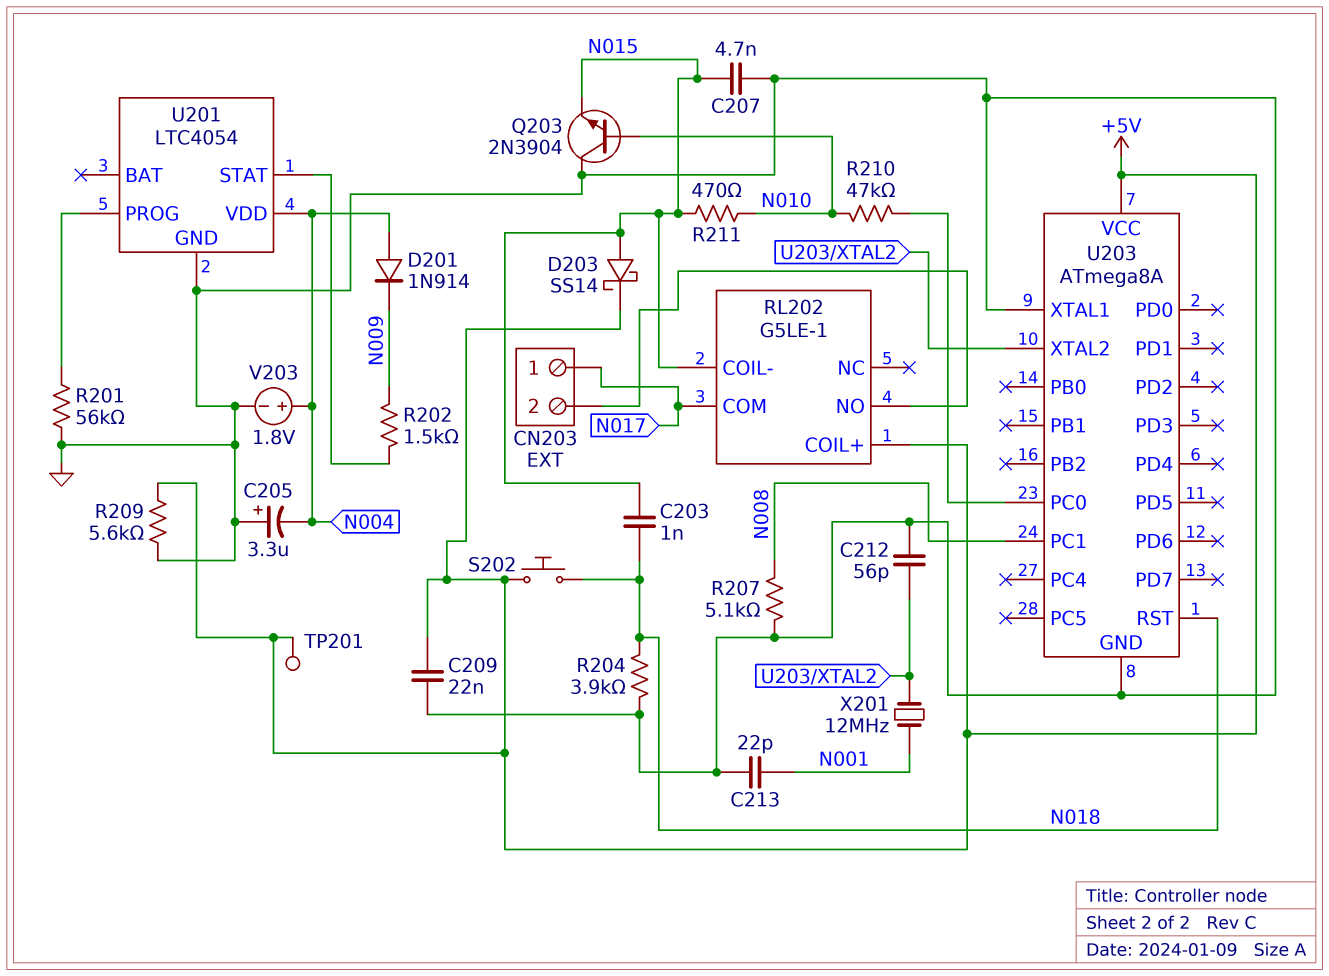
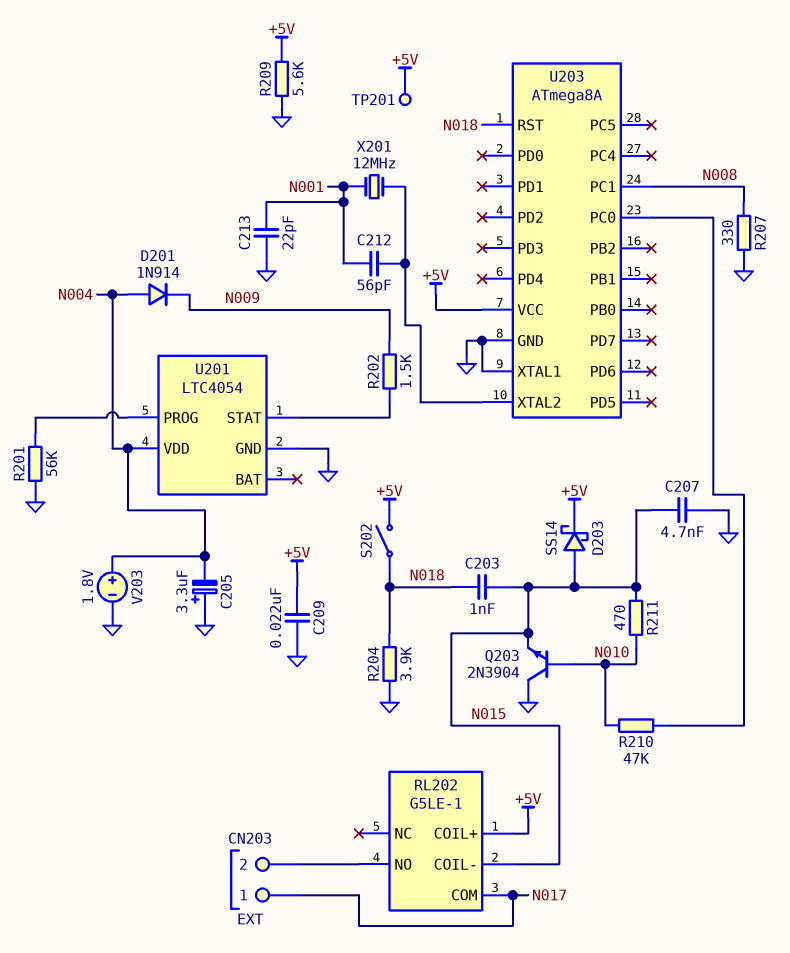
C212: 56pF (GND, U203/XTAL2) -> 56pF (N001, U203/XTAL2)
R207: 5.1k (GND, N008) -> 330 (GND, N008)
S202: button (+5V, N018) -> switch (+5V, N018)

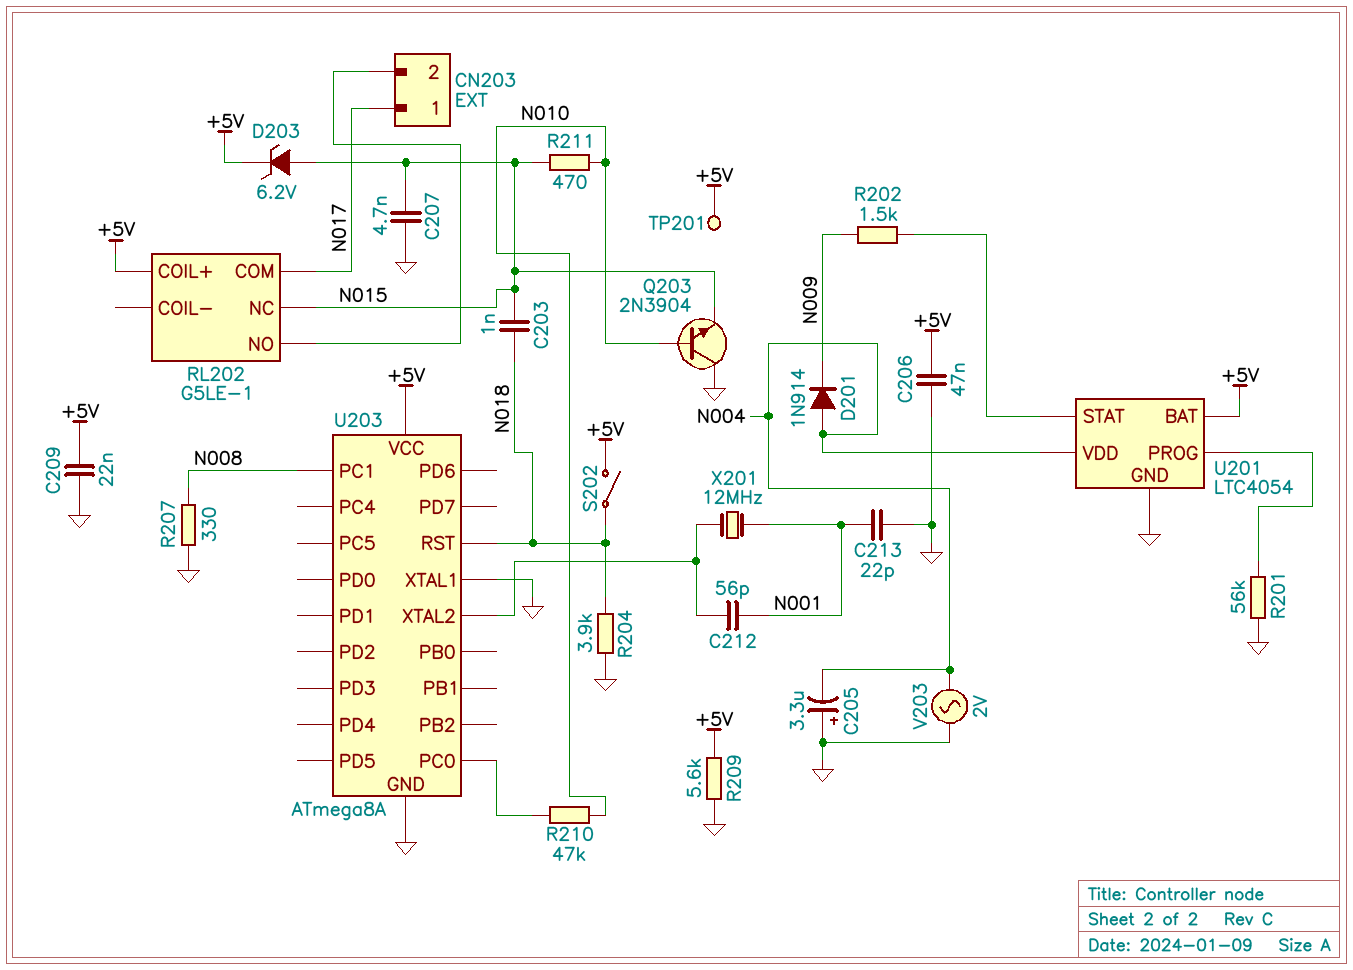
C206: none -> 47nF (+5V, GND)
D203: schottky SS14 (A N015, K +5V) -> zener 6.2V (A N015, K +5V)
RL202 pin COIL-: N015 -> none
RL202 pin NC: none -> N015
U201 pin BAT: none -> +5V
V203: 1.8V (plus N004, minus GND) -> AC 2V (GND, N004)

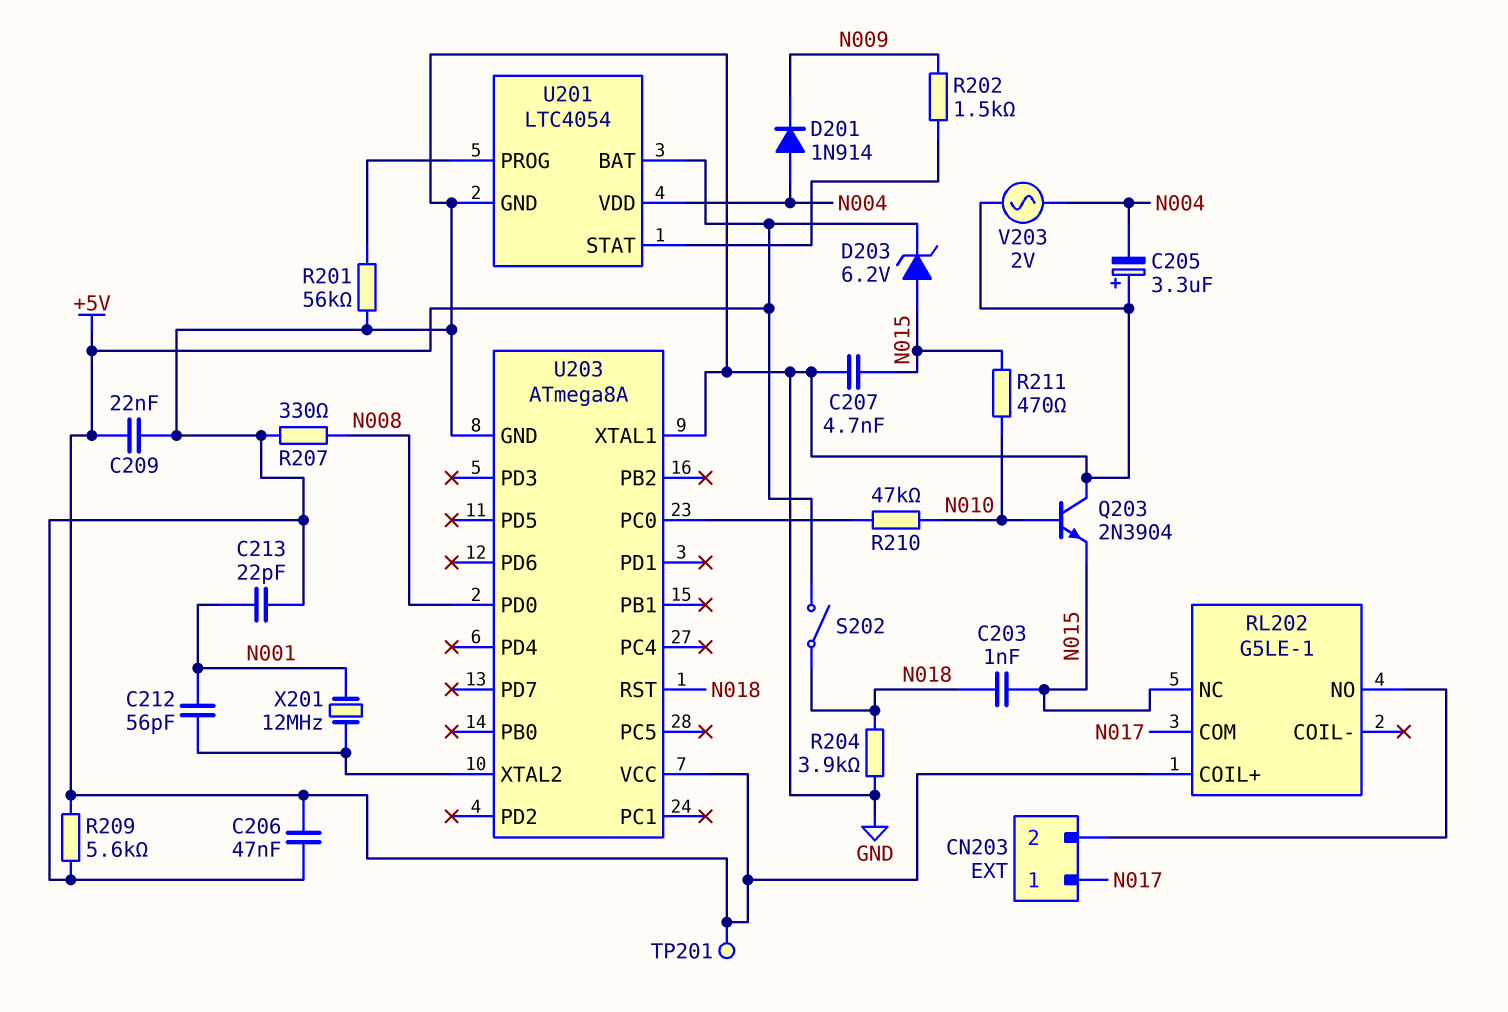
U203 pin PC1: N008 -> none
U203 pin PD0: none -> N008

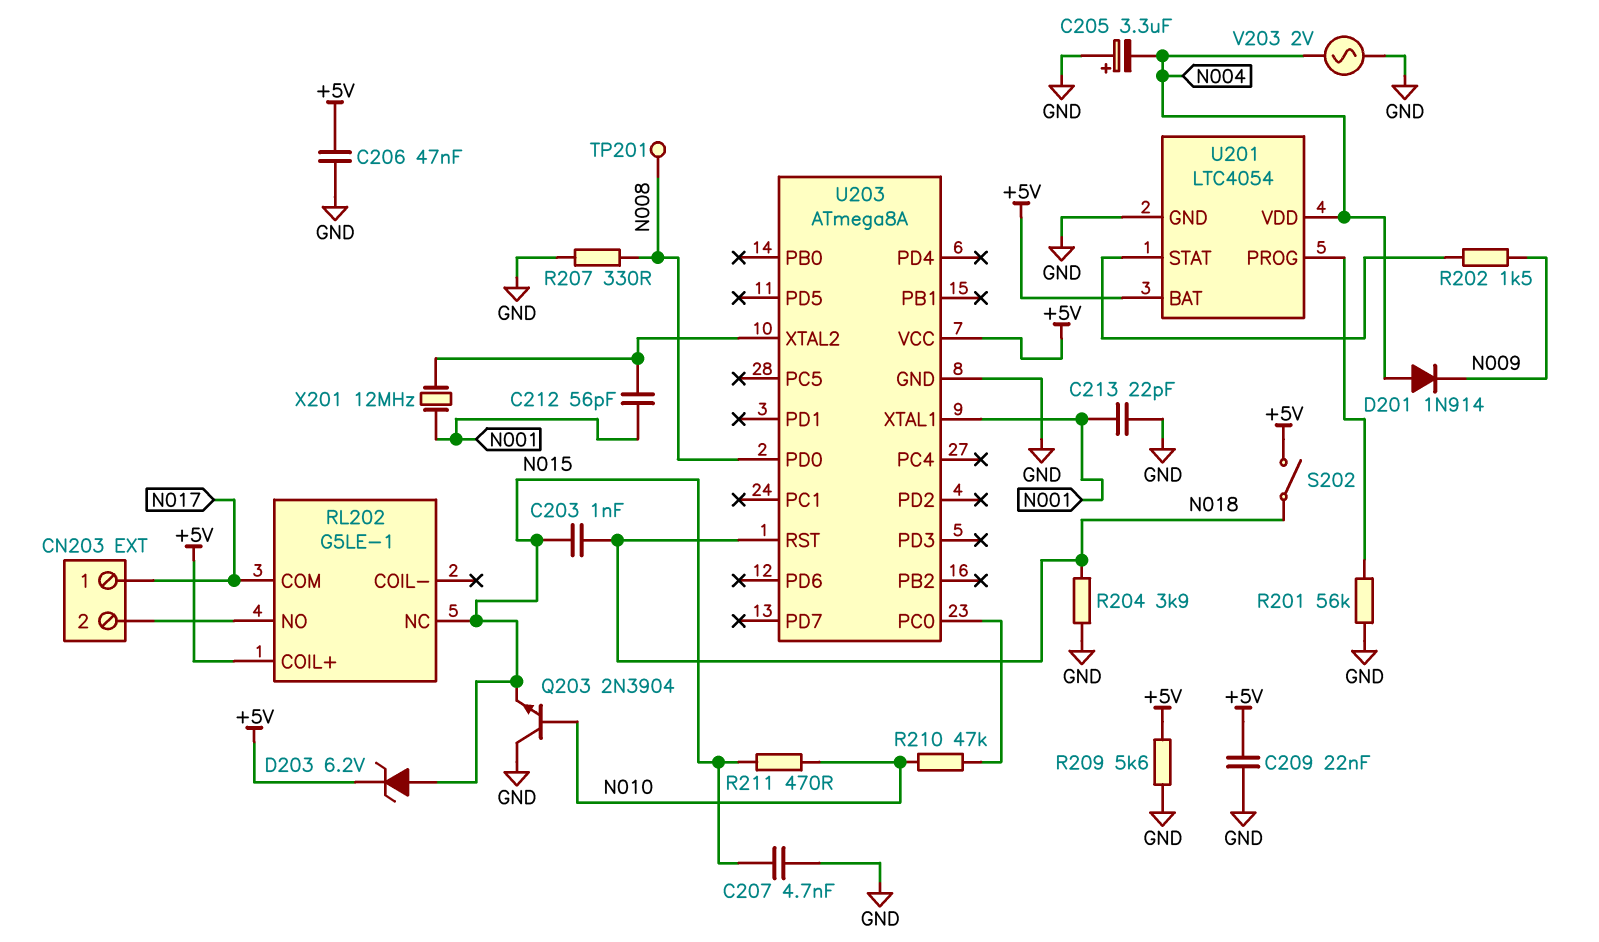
TP201: test point (+5V) -> test point (N008)
U203 pin XTAL1: GND -> N001

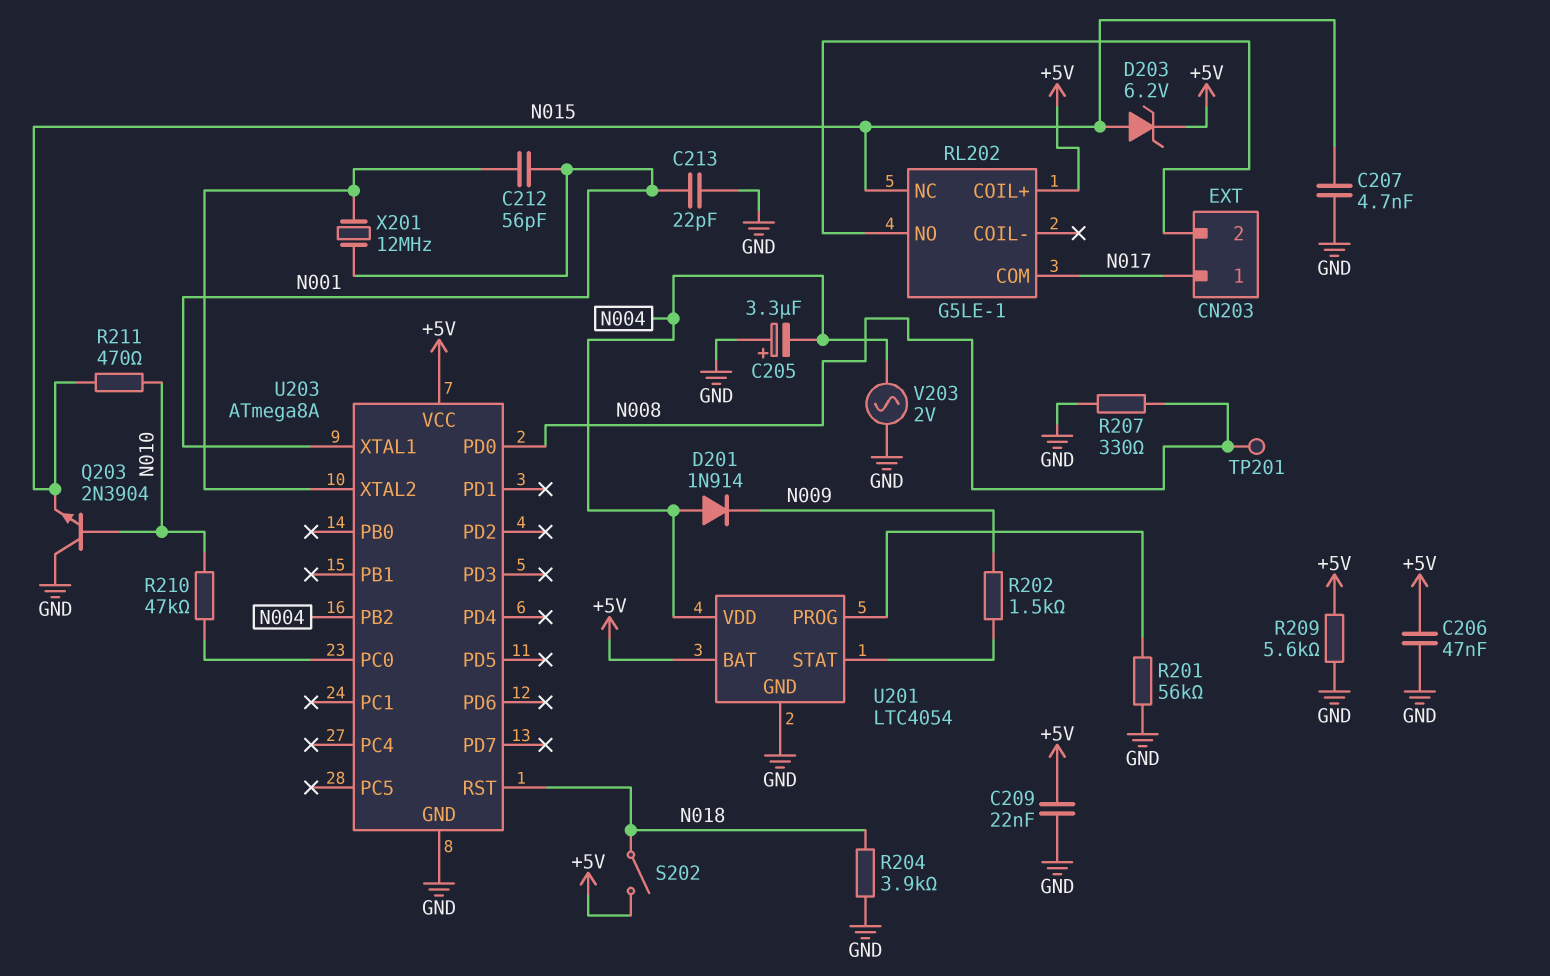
C203: 1nF (N015, N018) -> none
U203 pin PB2: none -> N004

